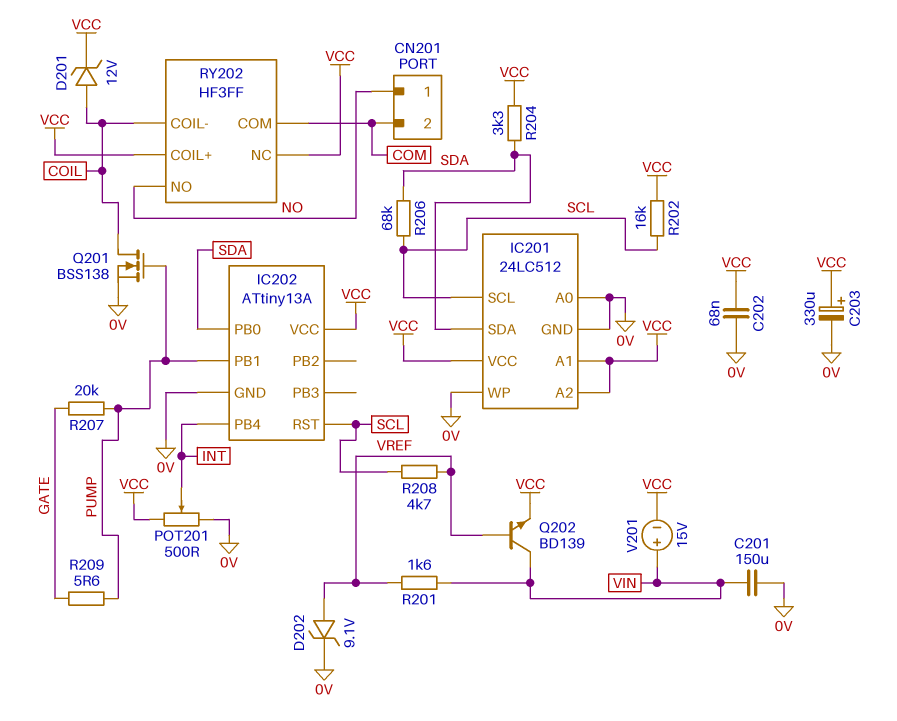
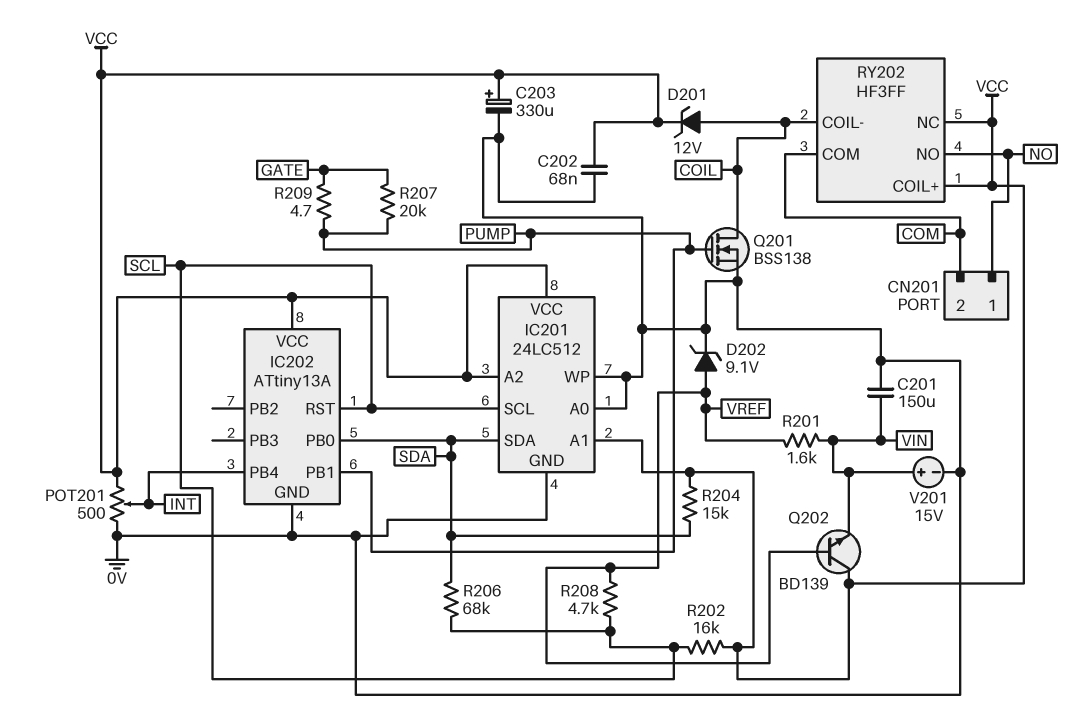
Q202: NPN BD139 (B VREF, C VIN, E VCC) -> NPN BD139 (B VREF, C VCC, E VIN)
R204: 3.3k (SDA, VCC) -> 15k (SDA, VCC)
R209: 5.6 (GATE, PUMP) -> 4.7 (GATE, PUMP)
V201: 15V (plus VIN, minus VCC) -> 15V (plus VIN, minus 0V)

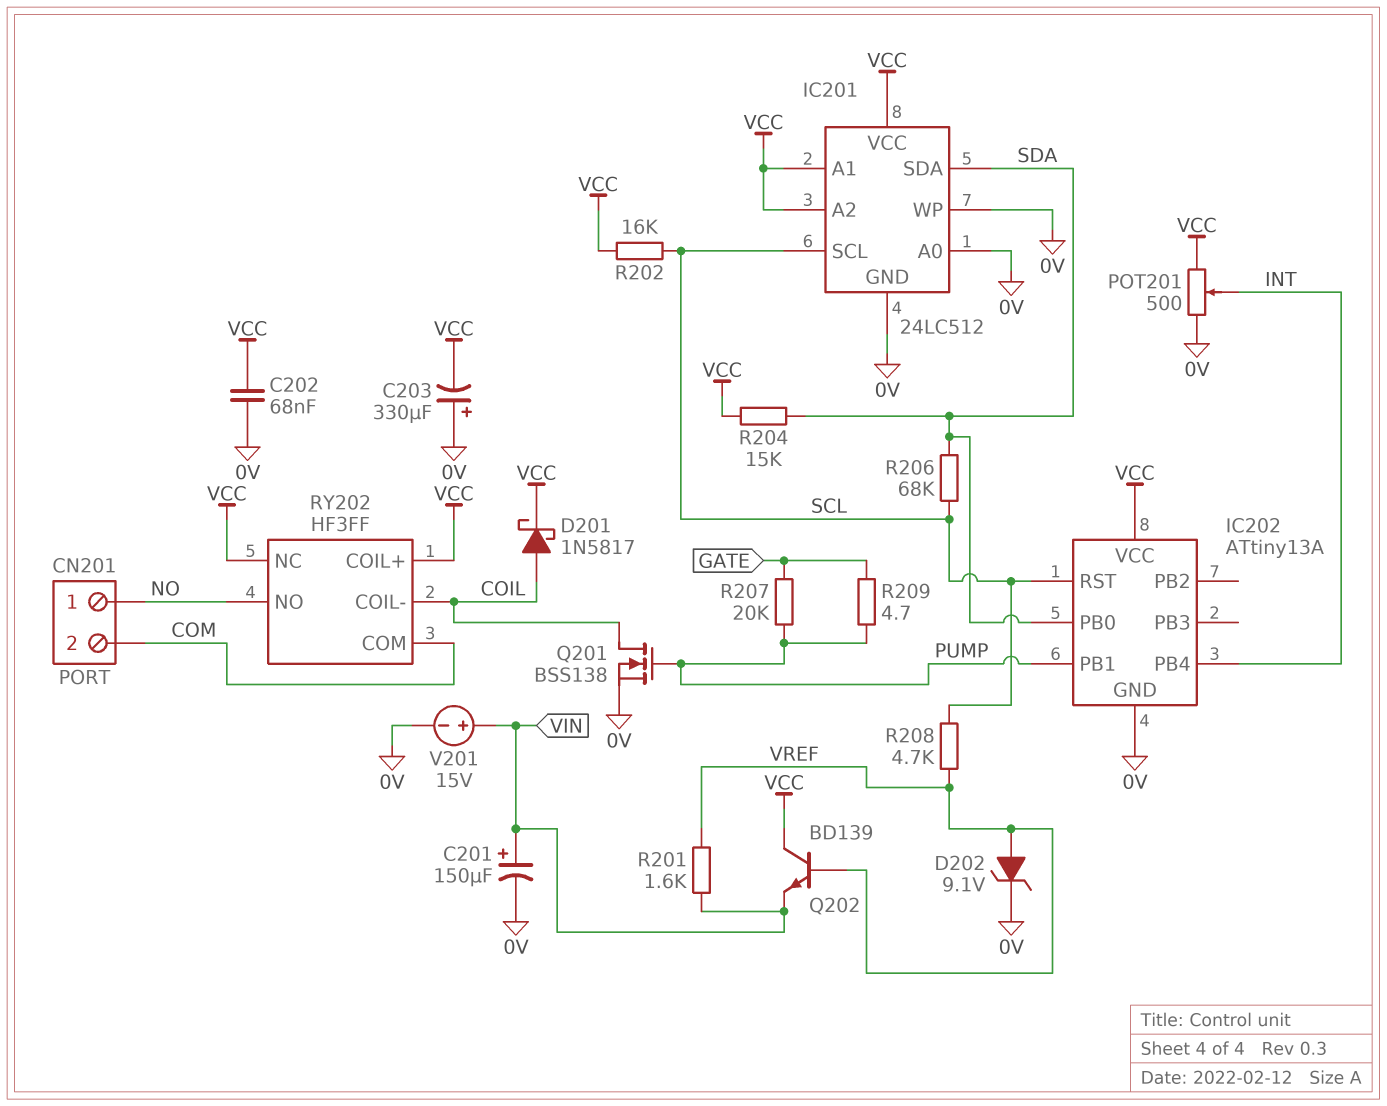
C201: 150uF (0V, VIN) -> 150uF (plus VIN, minus 0V)
C203: 330uF (plus VCC, minus 0V) -> 330uF (plus 0V, minus VCC)
D201: zener 12V (A COIL, K VCC) -> schottky 1N5817 (A COIL, K VCC)

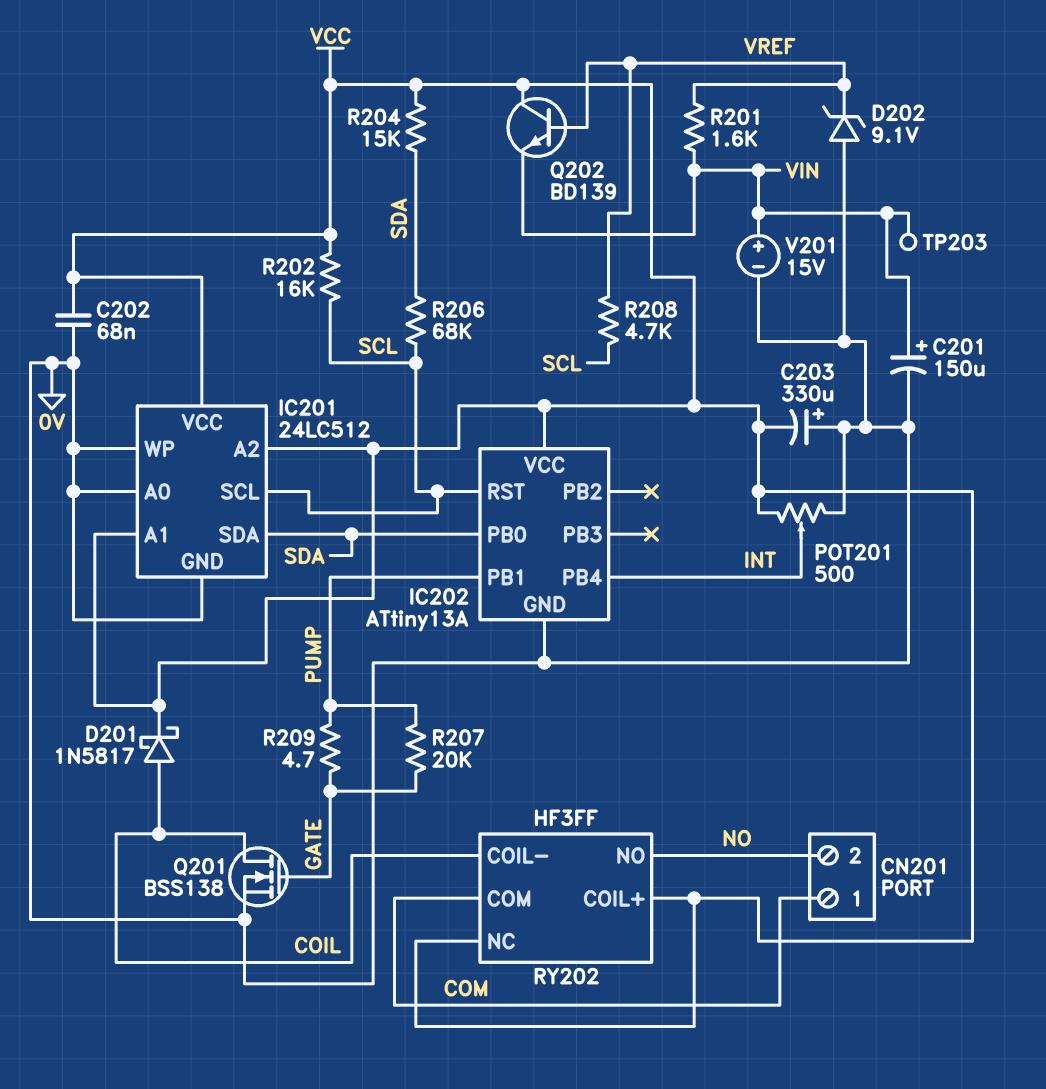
CN201 pin 1: NO -> COM
CN201 pin 2: COM -> NO
D202: zener 9.1V (A VREF, K 0V) -> zener 9.1V (A 0V, K VREF)
Q201: NMOS BSS138 (G PUMP, D COIL, S 0V) -> NMOS BSS138 (G GATE, D COIL, S 0V)
TP203: none -> test point (VIN)

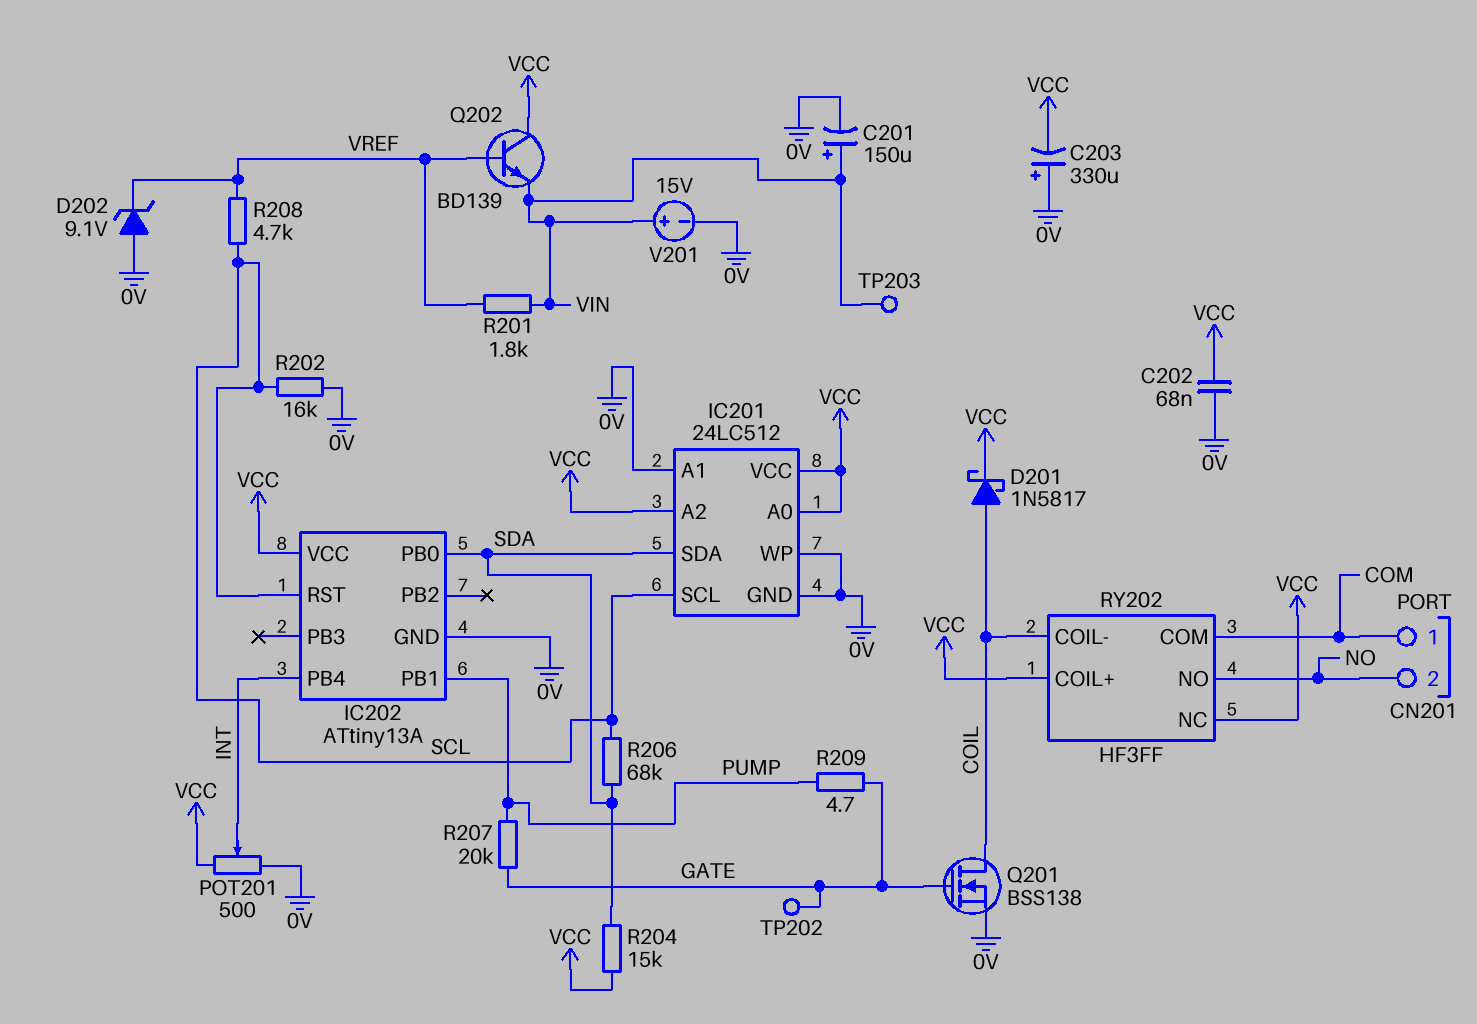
IC201 pin A0: 0V -> VCC
IC201 pin A1: VCC -> 0V
R201: 1.6k (VIN, VREF) -> 1.8k (VIN, VREF)
R202: 16k (SCL, VCC) -> 16k (0V, SCL)
TP202: none -> test point (GATE)

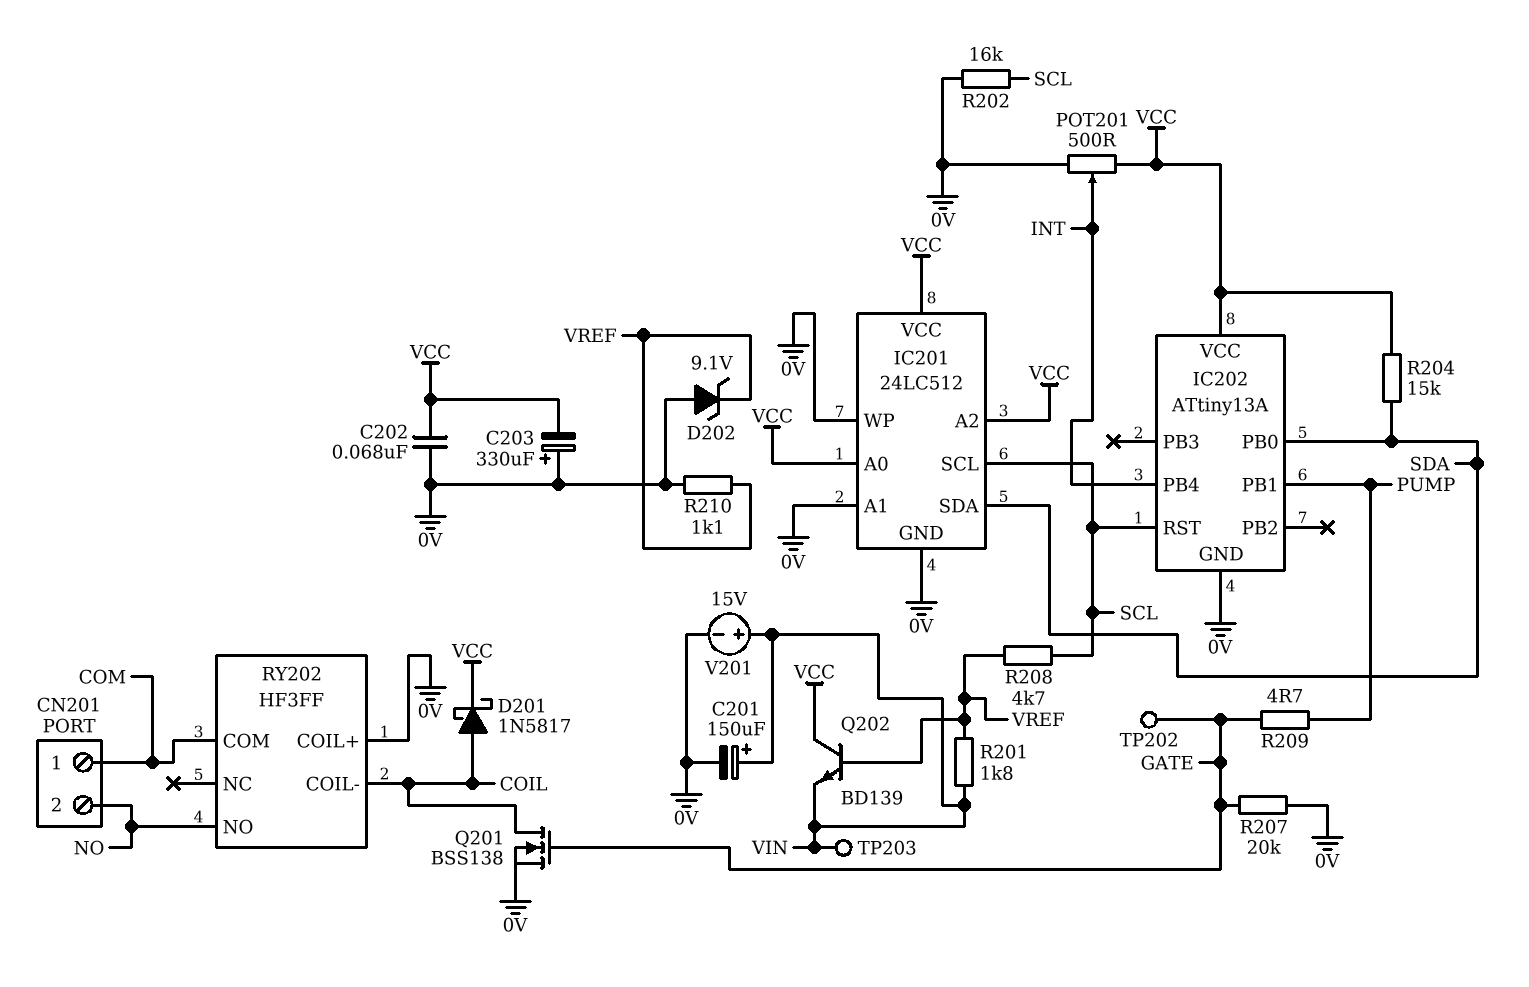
R206: 68k (SCL, SDA) -> none
R207: 20k (GATE, PUMP) -> 20k (0V, GATE)
R210: none -> 1.1k (0V, VREF)
RY202 pin COIL+: VCC -> 0V
RY202 pin NC: VCC -> none

